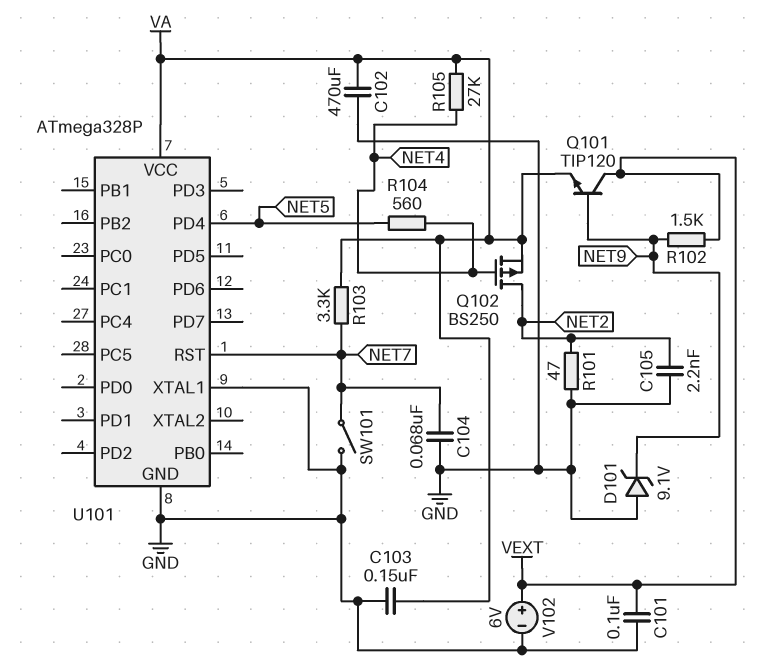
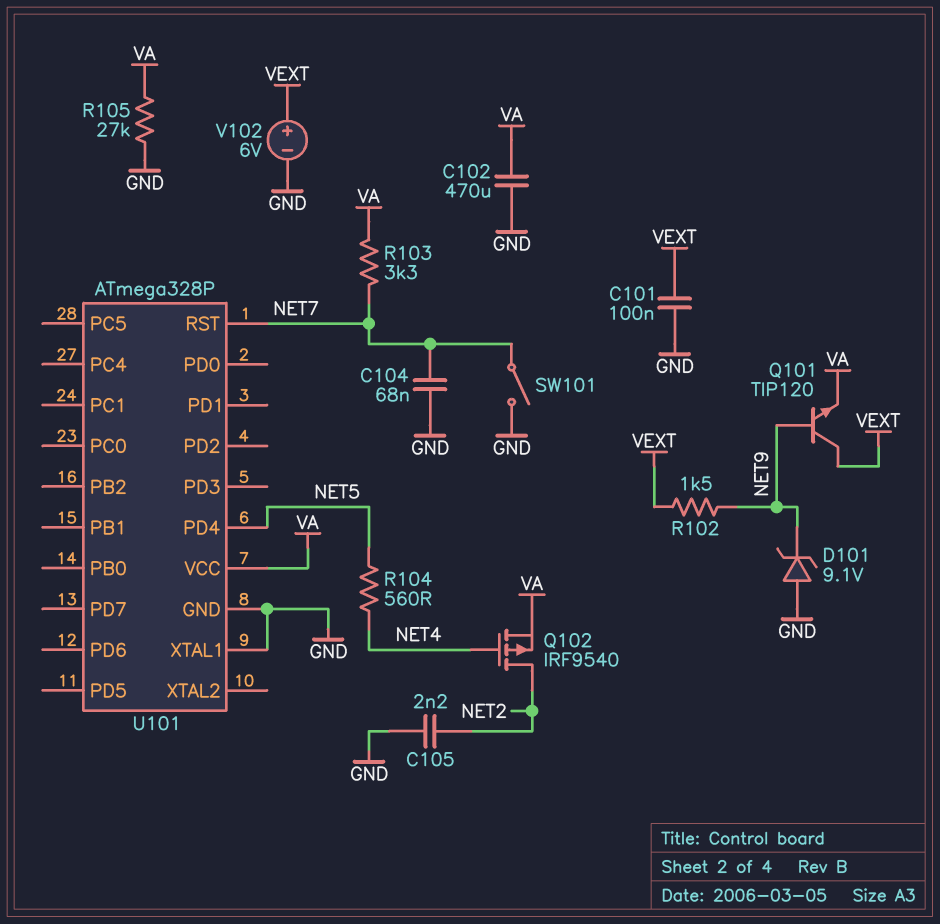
C103: 150nF (GND, VA) -> none
Q102: PMOS BS250 (G NET4, D NET2, S VA) -> PMOS IRF9540 (G NET4, D NET2, S VA)
R101: 47 (GND, NET2) -> none
R105: 27k (NET4, VA) -> 27k (GND, VA)

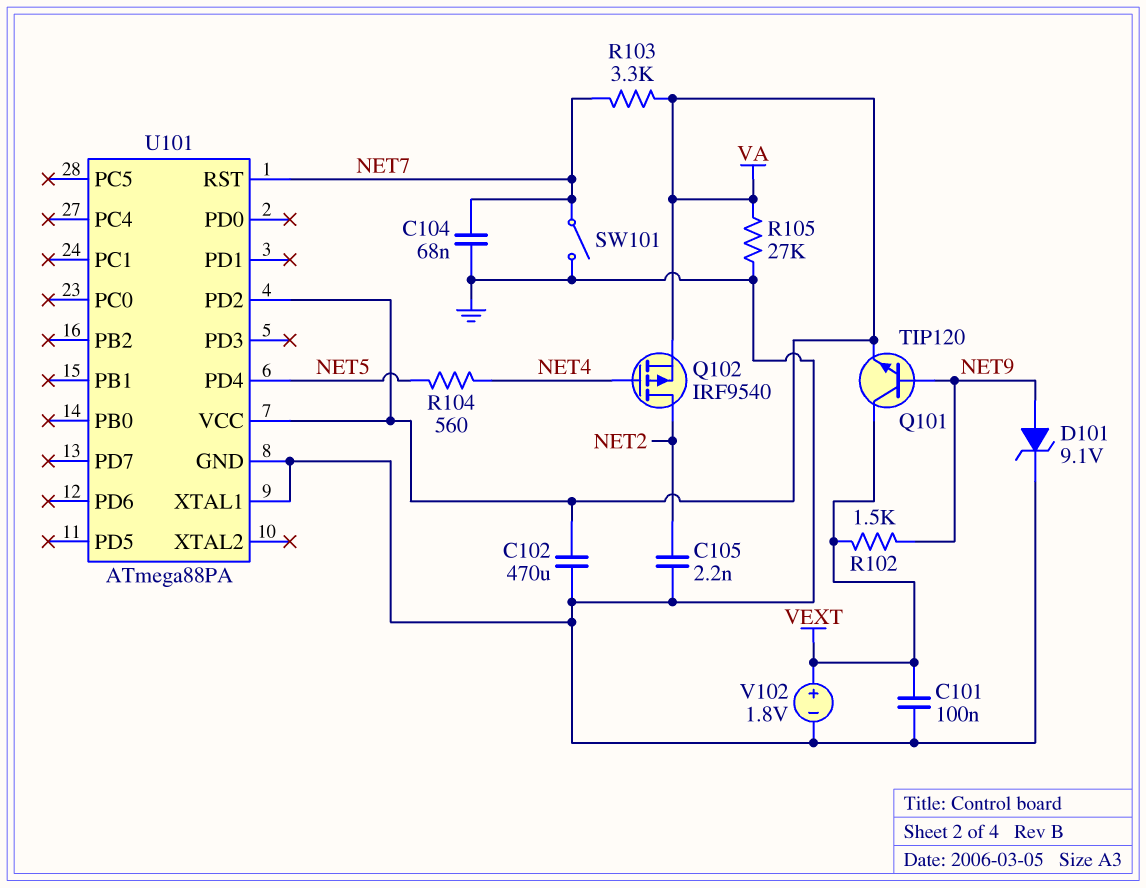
D101: zener 9.1V (A GND, K NET9) -> zener 9.1V (A NET9, K GND)
U101: ATmega328P -> ATmega88PA
U101 pin PD2: none -> VA
V102: 6V (plus VEXT, minus GND) -> 1.8V (plus VEXT, minus GND)

